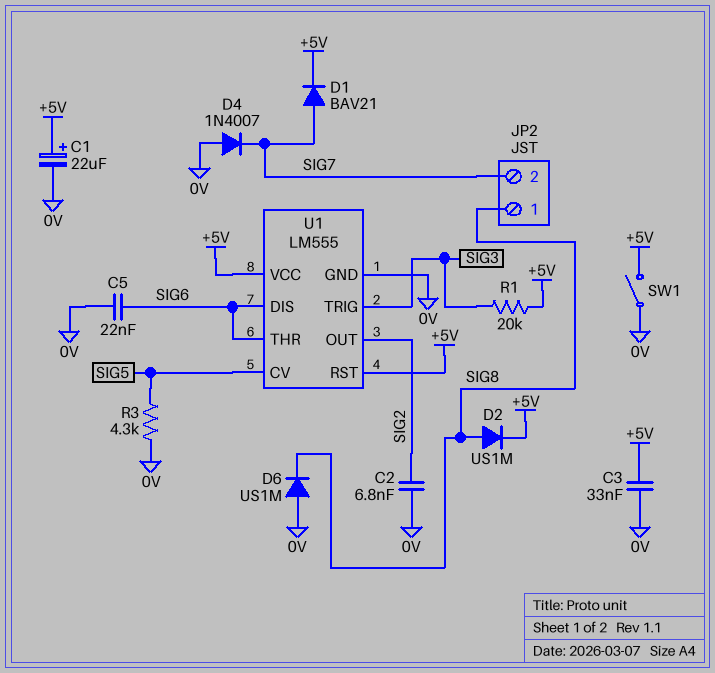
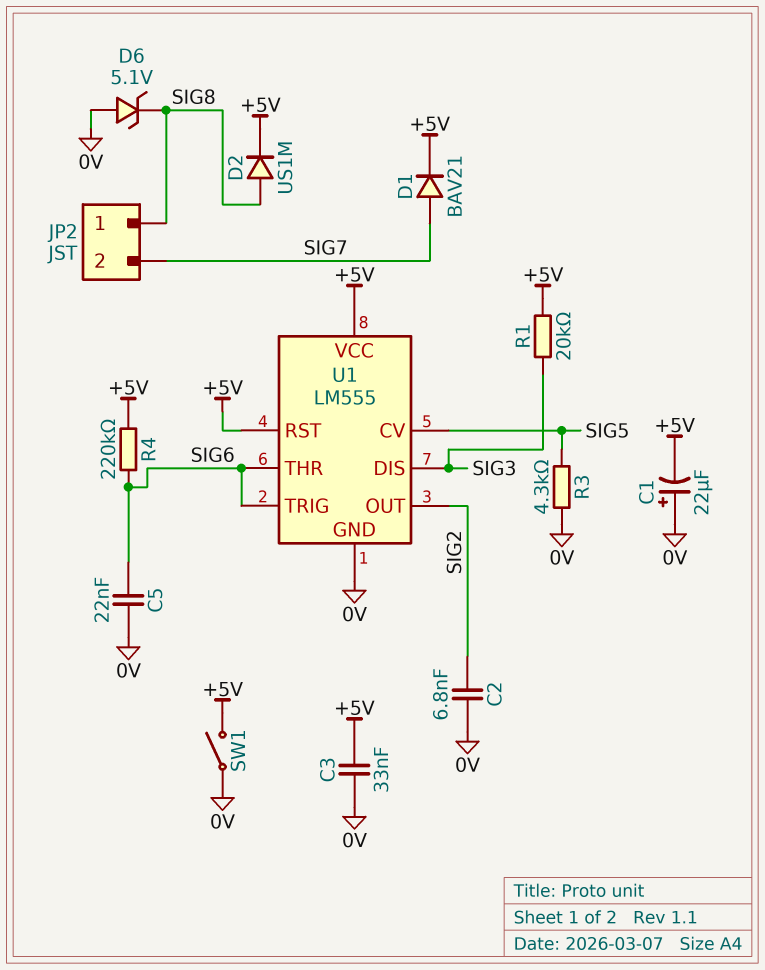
C1: 22uF (plus +5V, minus 0V) -> 22uF (plus 0V, minus +5V)
D4: diode 1N4007 (A 0V, K SIG7) -> none
D6: diode US1M (A 0V, K SIG8) -> zener 5.1V (A 0V, K SIG8)
R4: none -> 220k (+5V, SIG6)
U1 pin DIS: SIG6 -> SIG3
U1 pin TRIG: SIG3 -> SIG6

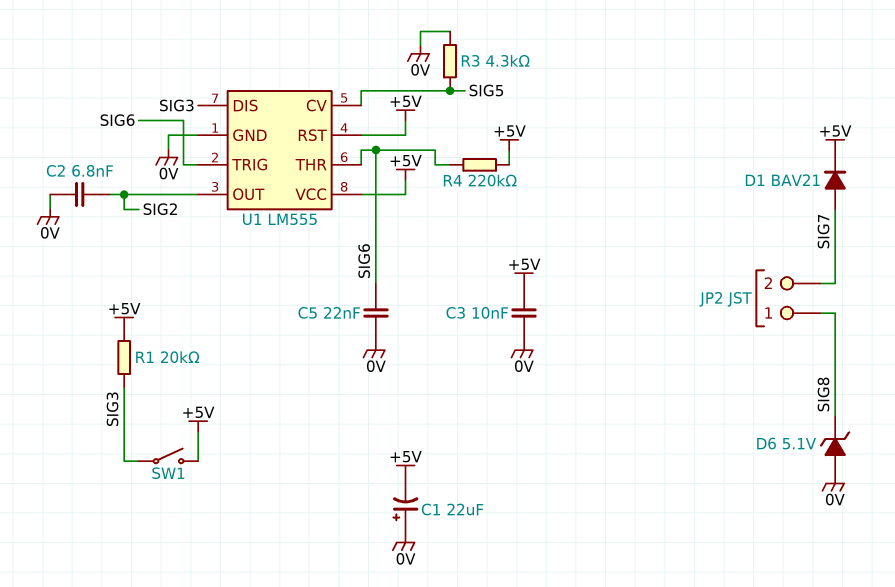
C3: 33nF (+5V, 0V) -> 10nF (+5V, 0V)
D2: diode US1M (A SIG8, K +5V) -> none
SW1: switch (+5V, 0V) -> switch (+5V, SIG3)

